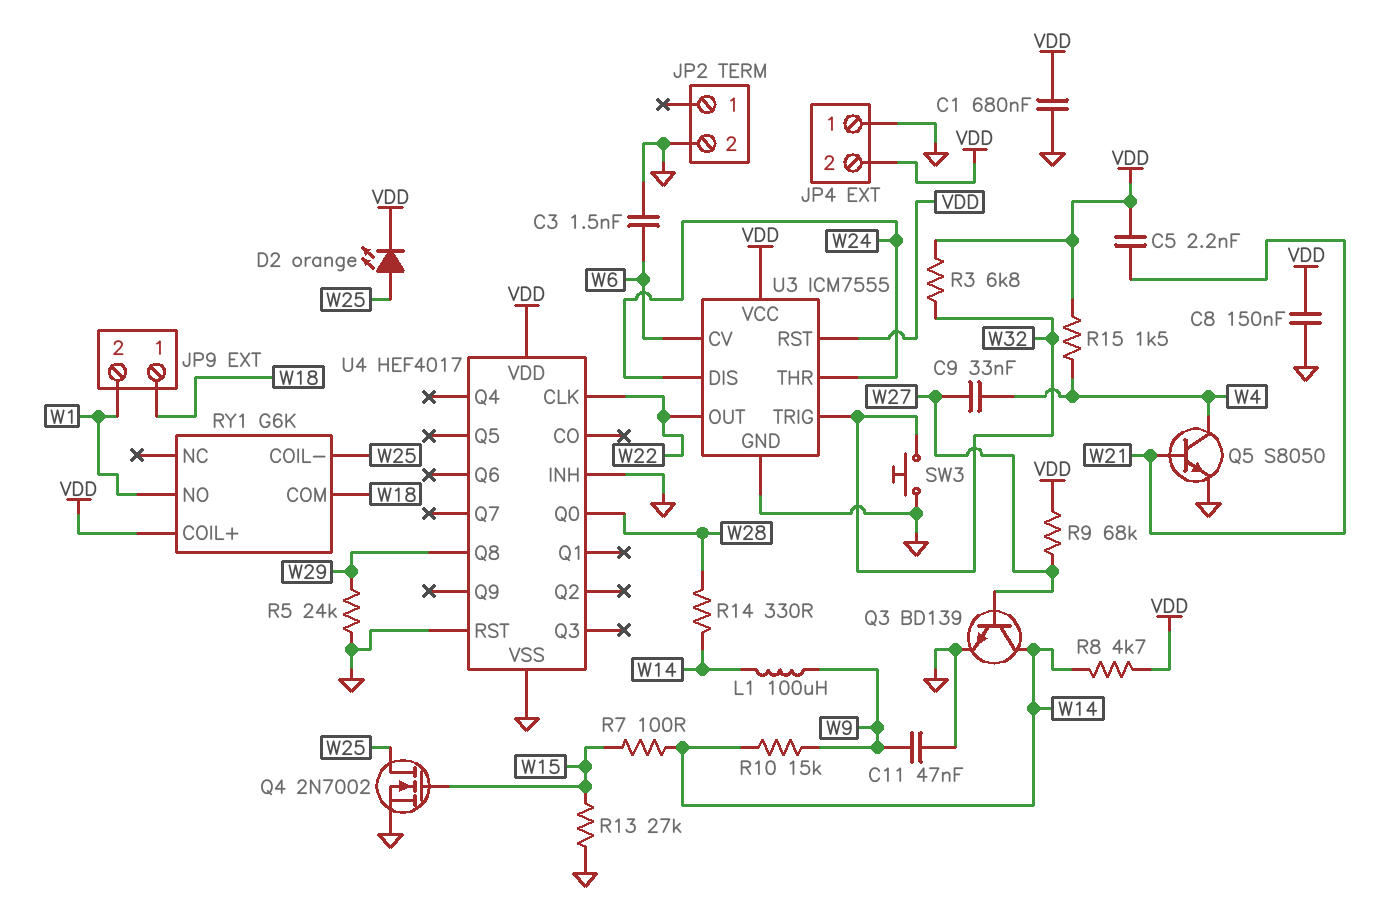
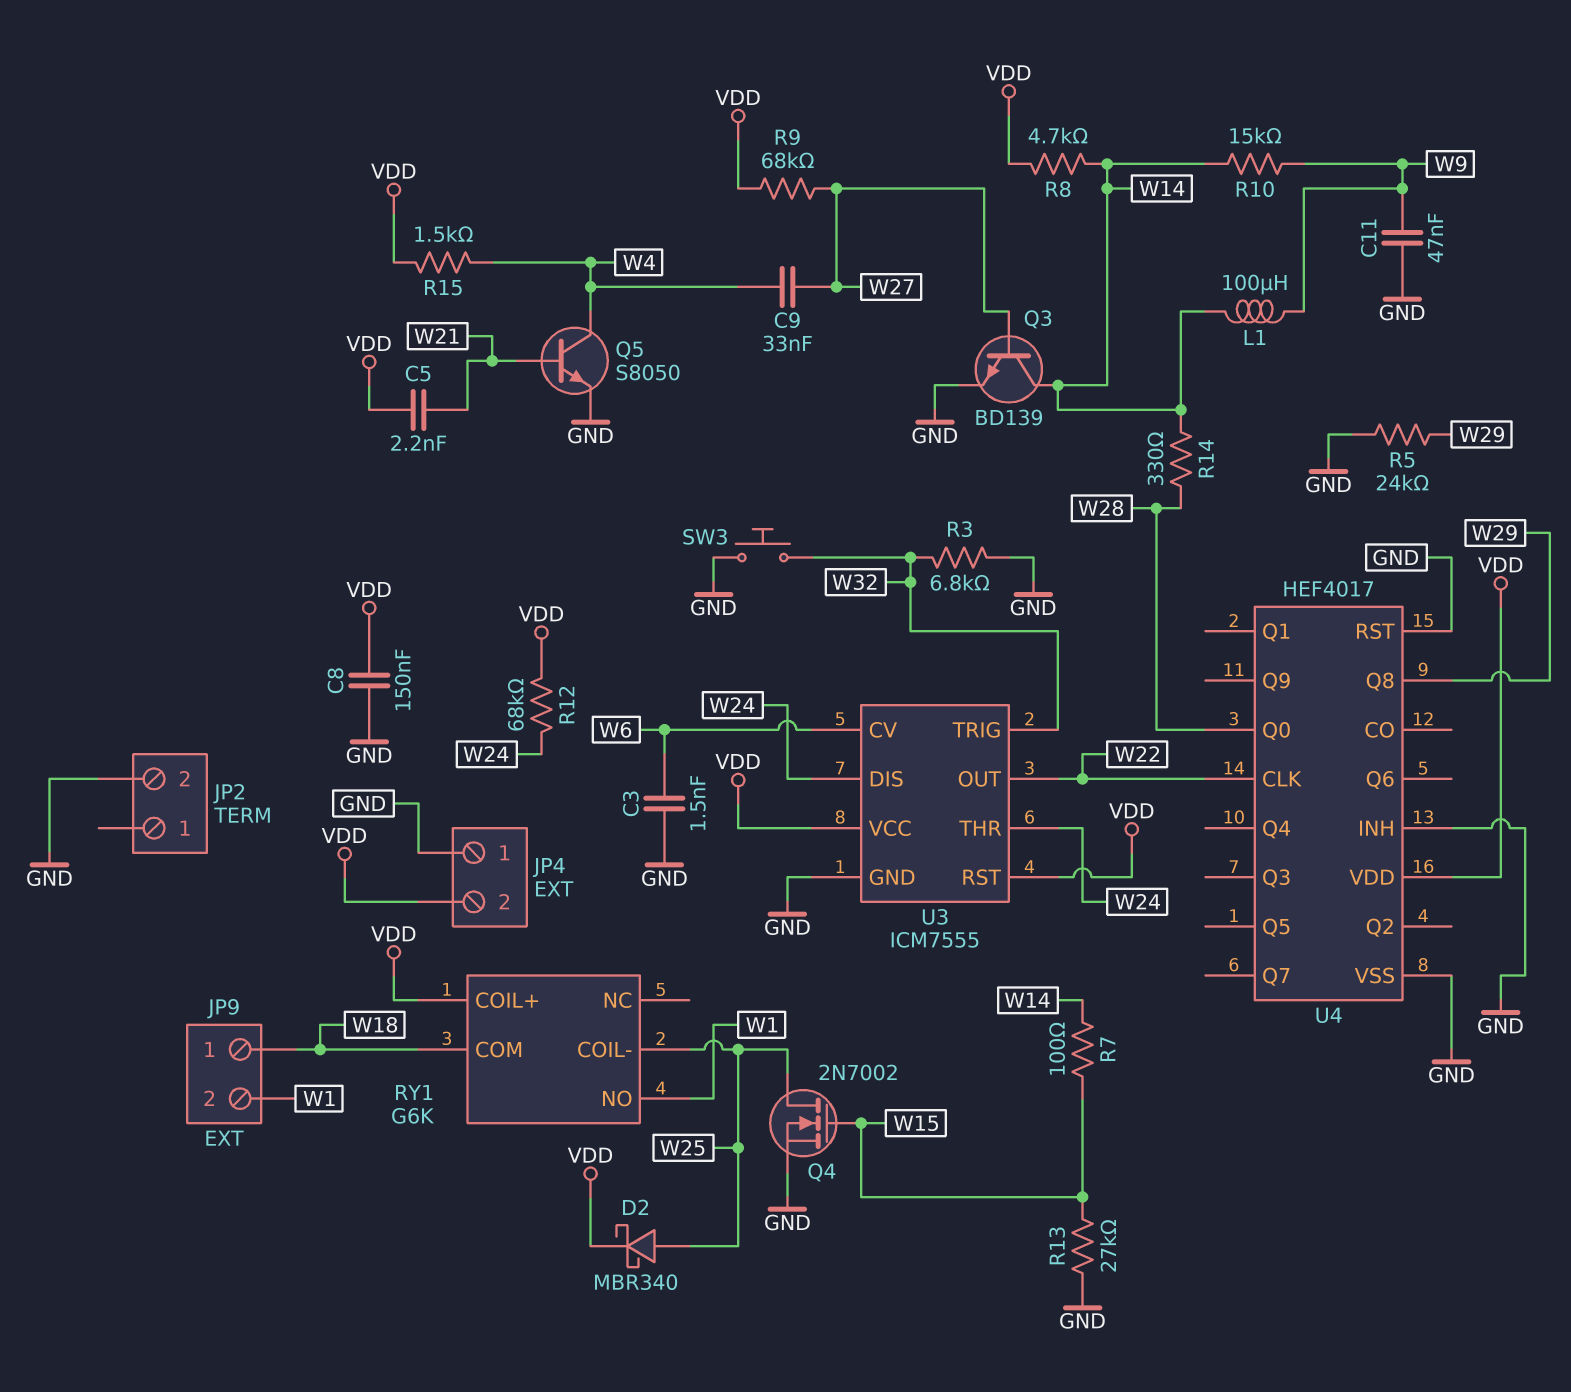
C1: 680nF (GND, VDD) -> none
D2: LED orange (A W25, K VDD) -> schottky MBR340 (A W25, K VDD)
R3: 6.8k (VDD, W32) -> 6.8k (GND, W32)
R12: none -> 68k (VDD, W24)

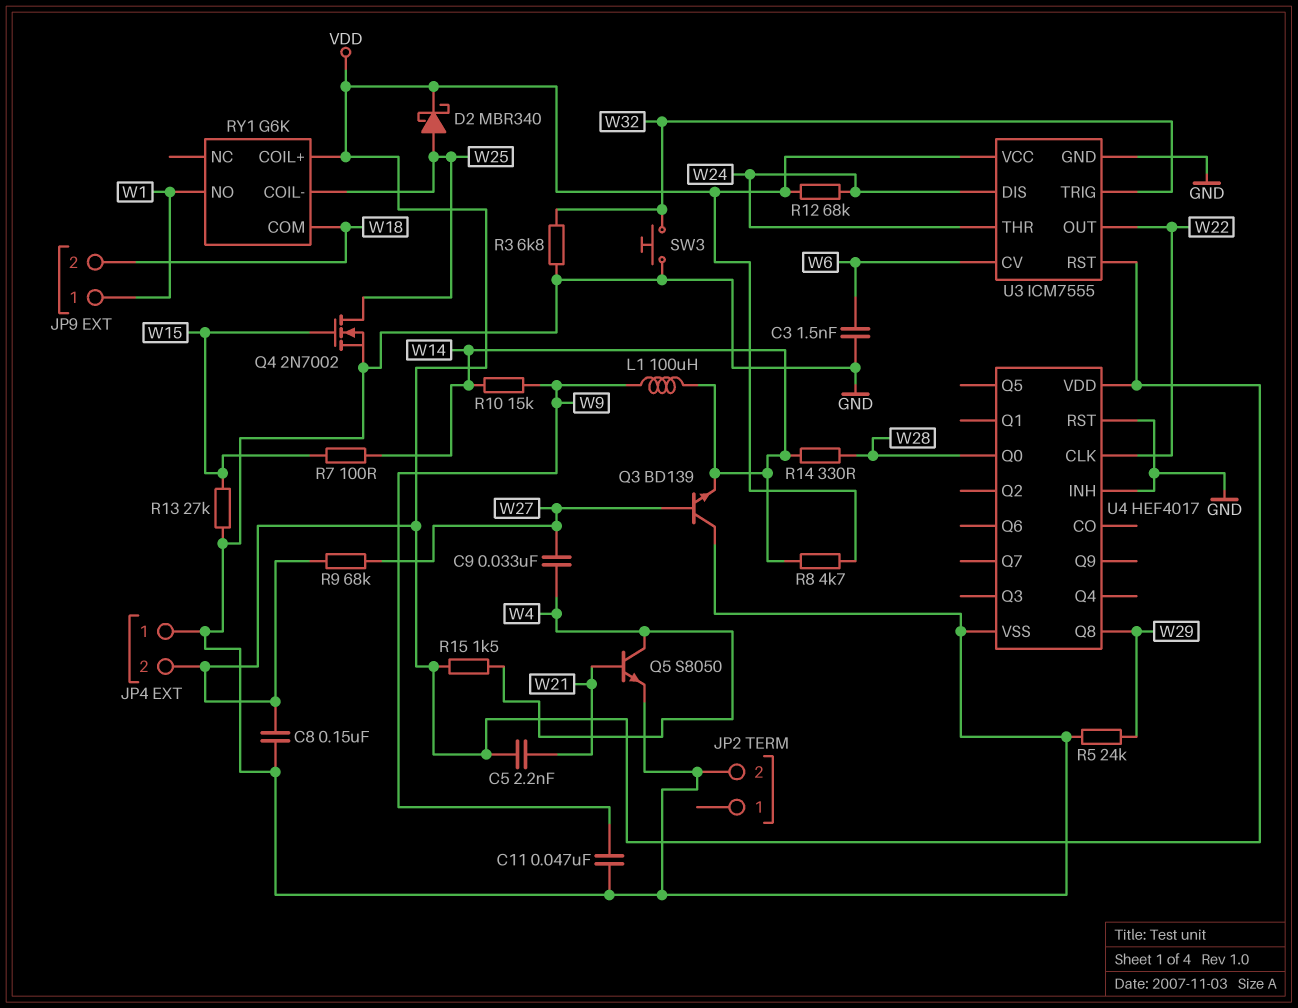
JP9 pin 1: W18 -> W1
JP9 pin 2: W1 -> W18
Q3: NPN BD139 (B W27, C W14, E GND) -> NPN BD139 (B W27, C GND, E W14)

